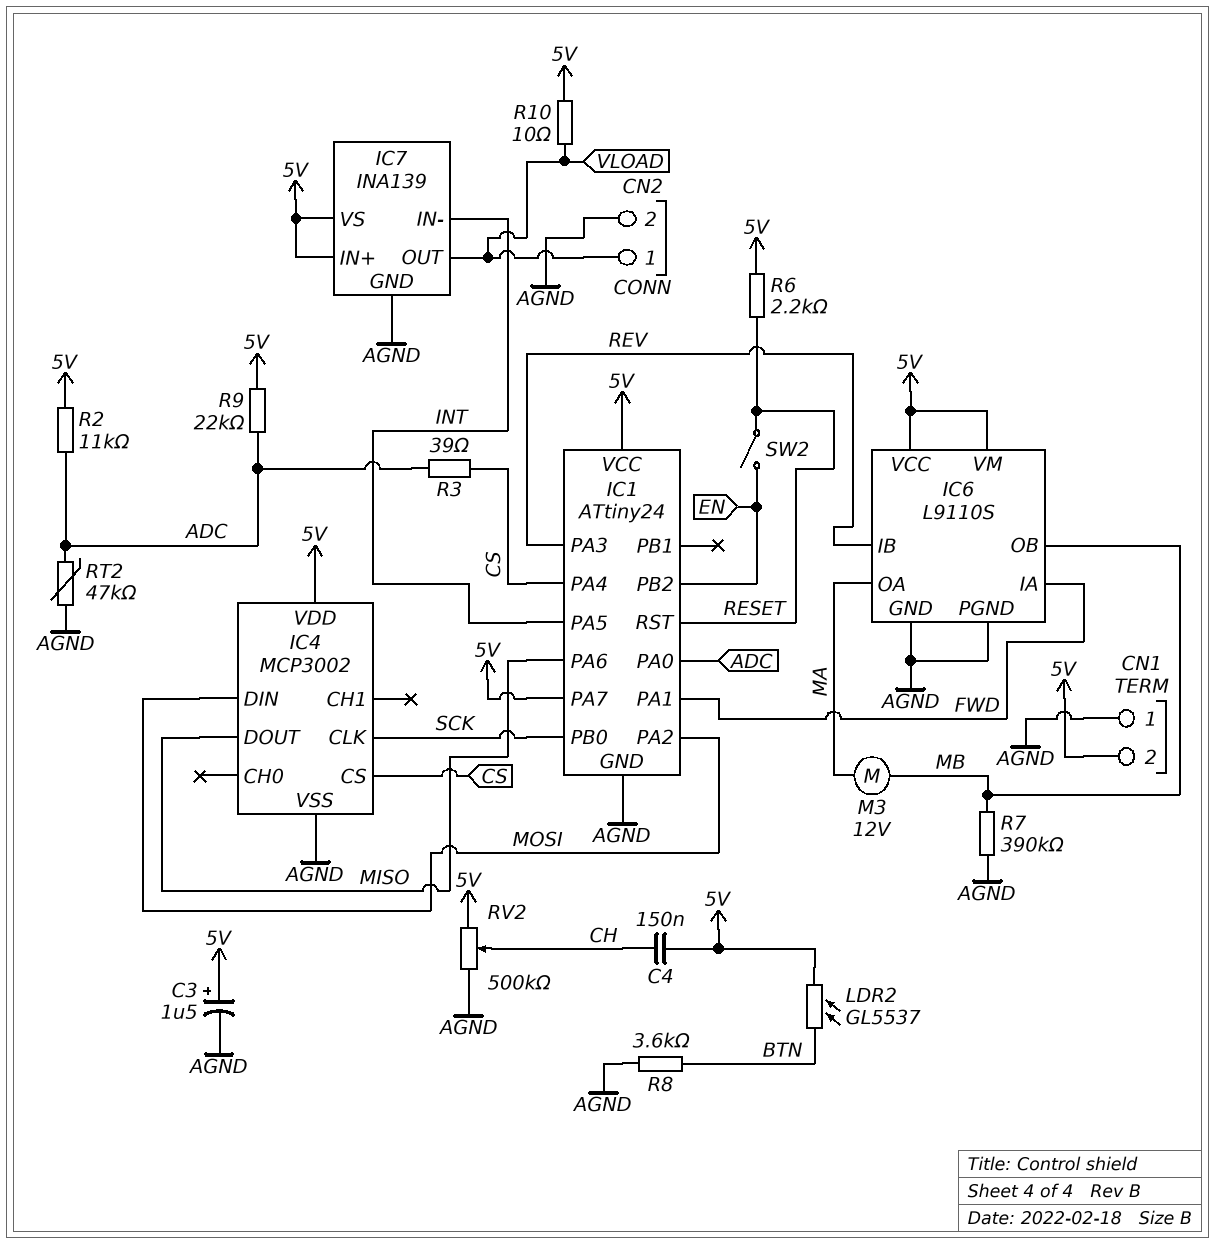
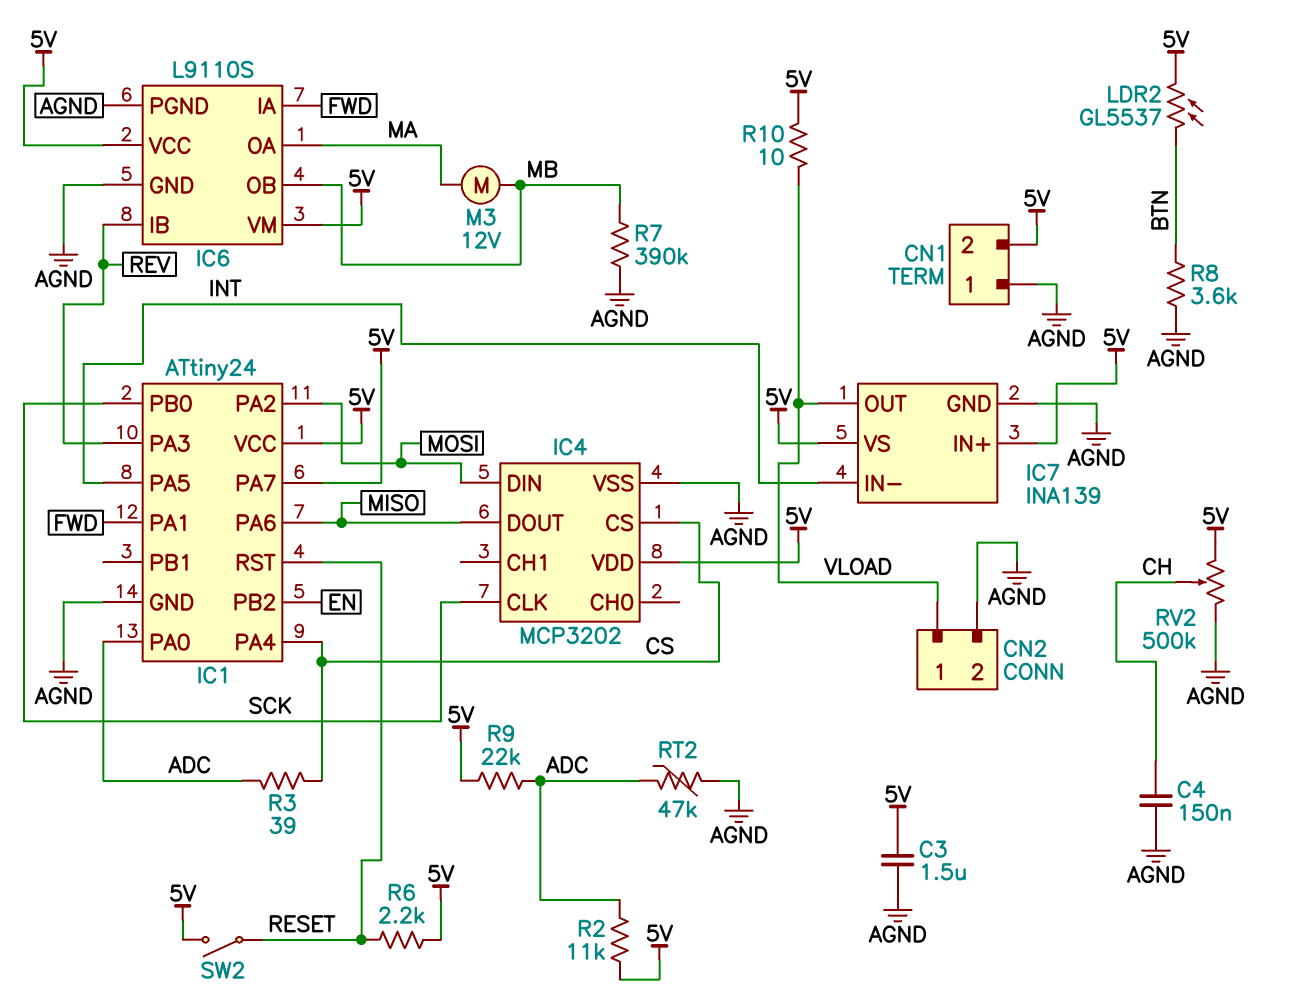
C3: 1.5uF (plus 5V, minus AGND) -> 1.5uF (5V, AGND)
C4: 150nF (5V, CH) -> 150nF (AGND, CH)
IC4: MCP3002 -> MCP3202
SW2: switch (EN, RESET) -> switch (5V, RESET)

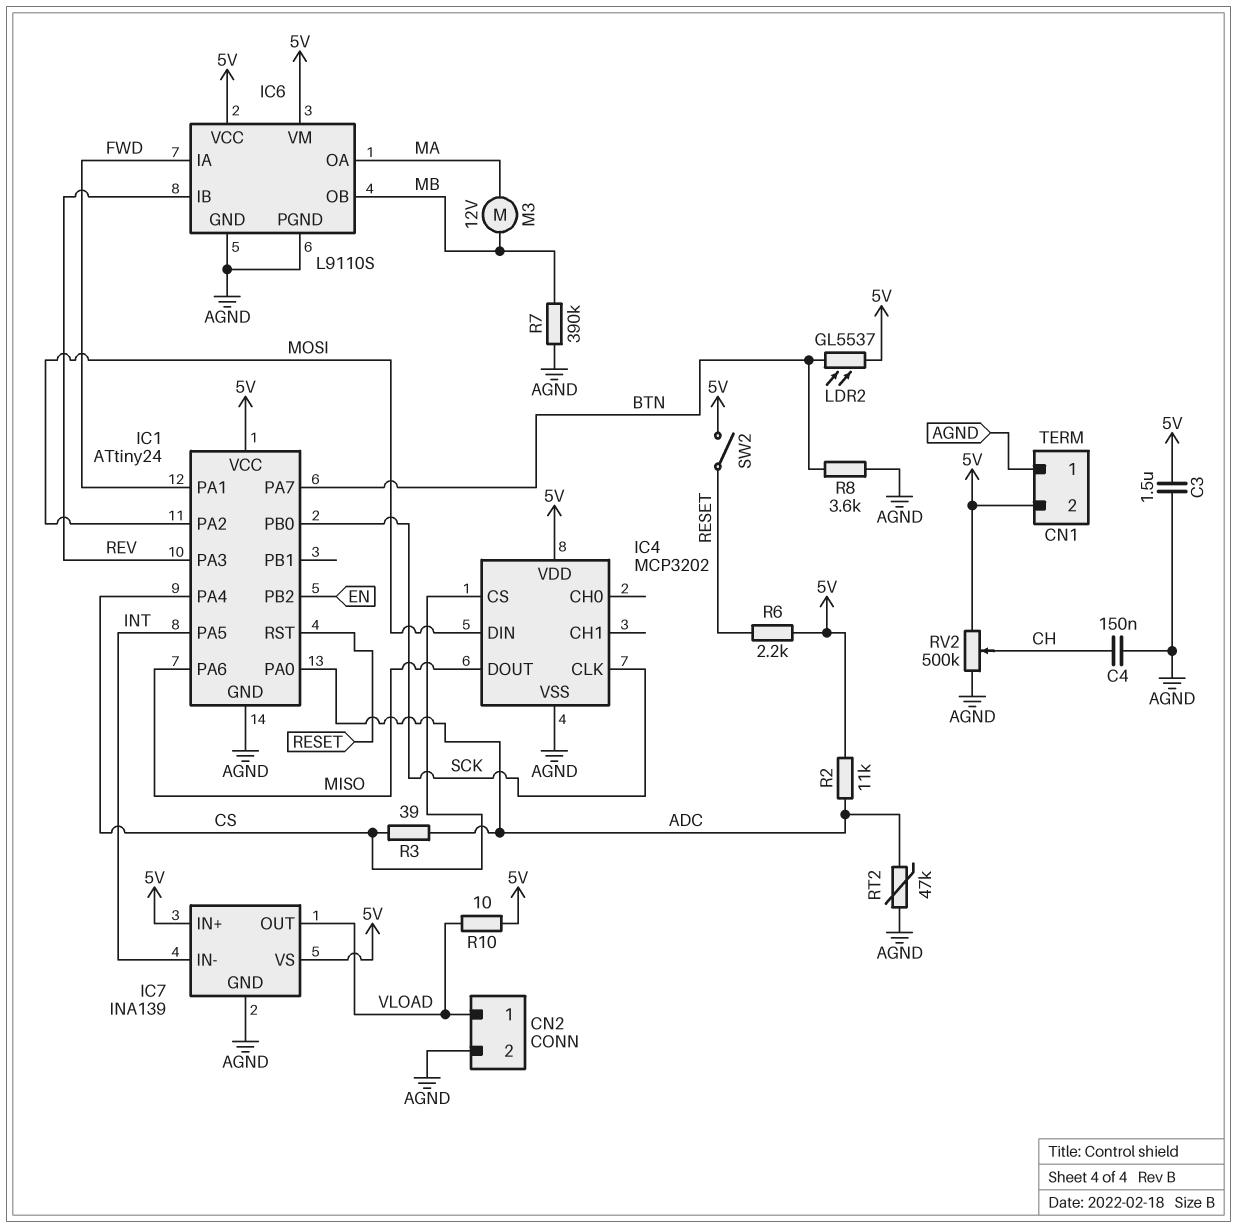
IC1 pin PA7: 5V -> BTN
R9: 22k (5V, ADC) -> none

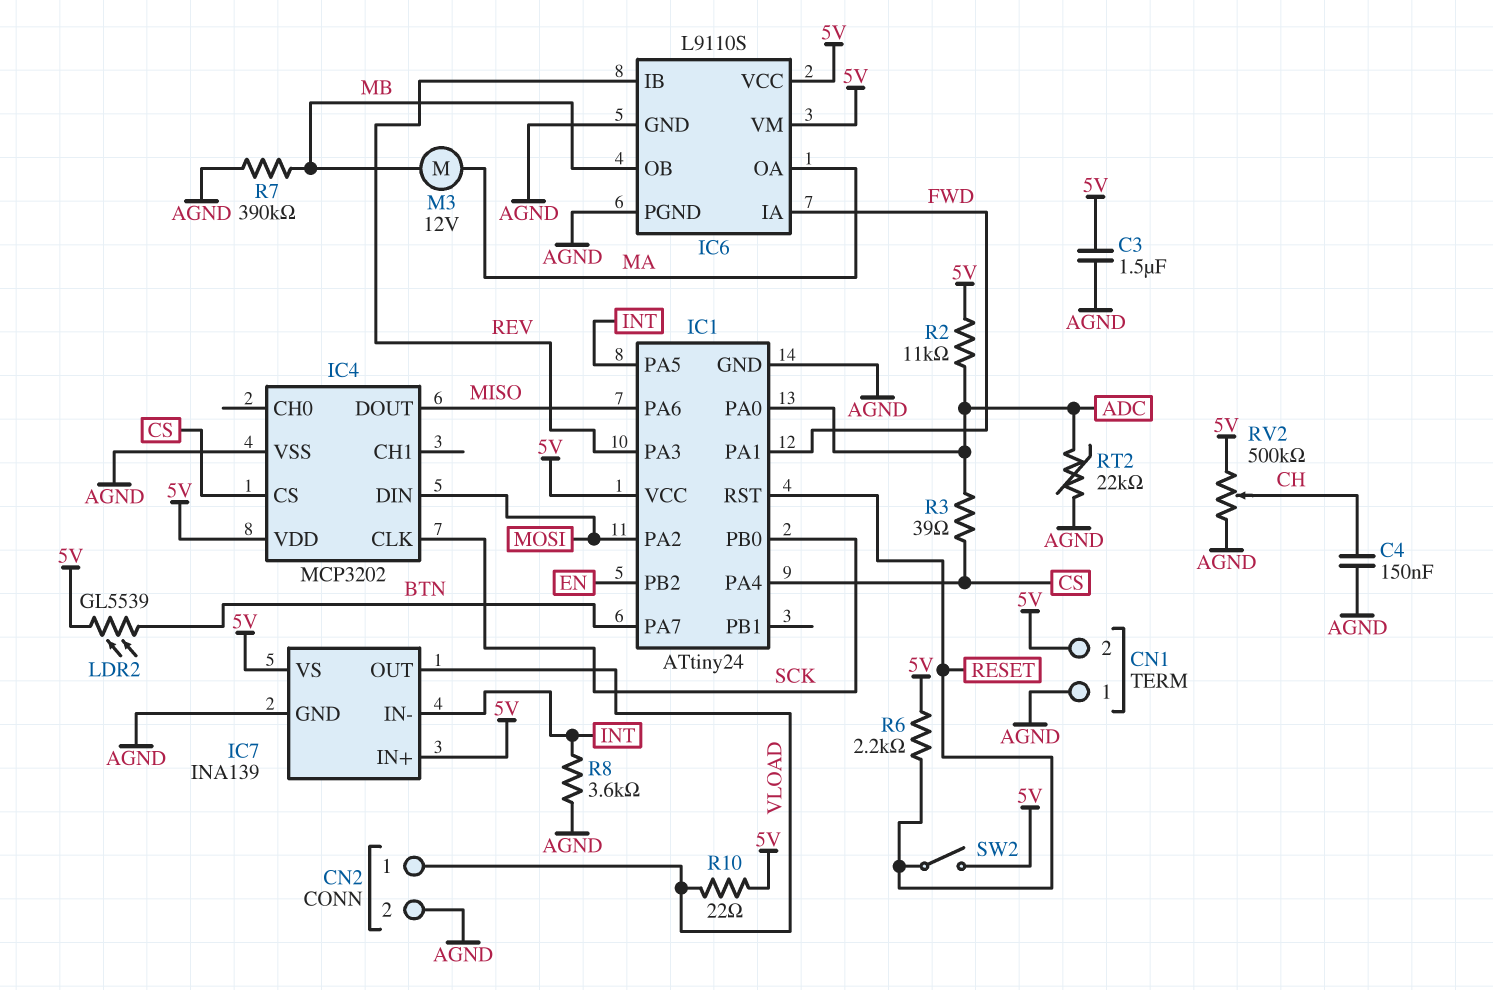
LDR2: GL5537 (5V, BTN) -> GL5539 (5V, BTN)
R8: 3.6k (AGND, BTN) -> 3.6k (AGND, INT)
R10: 10 (5V, VLOAD) -> 22 (5V, VLOAD)
RT2: 47k (ADC, AGND) -> 22k (ADC, AGND)

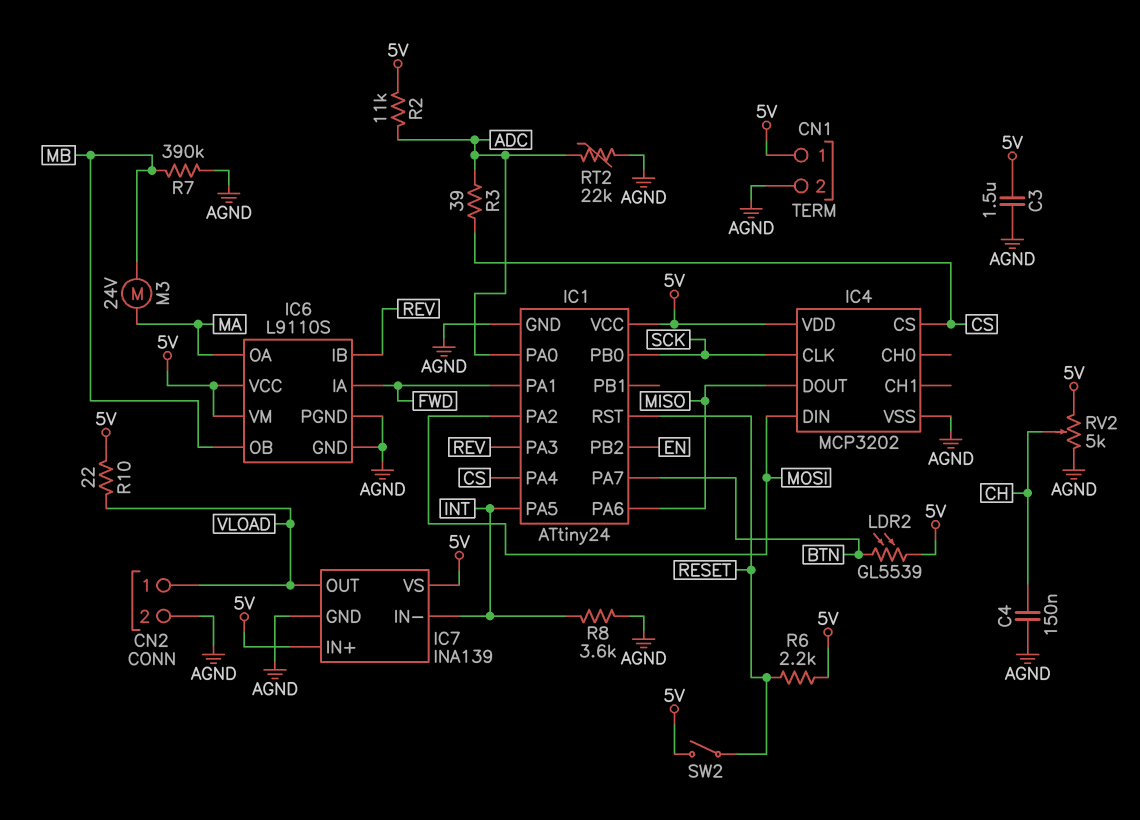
CN1 pin 1: AGND -> 5V
CN1 pin 2: 5V -> AGND
M3: motor 12V (MA, MB) -> motor 24V (MA, MB)
RV2: 500k (5V, AGND, wiper CH) -> 5k (5V, AGND, wiper CH)

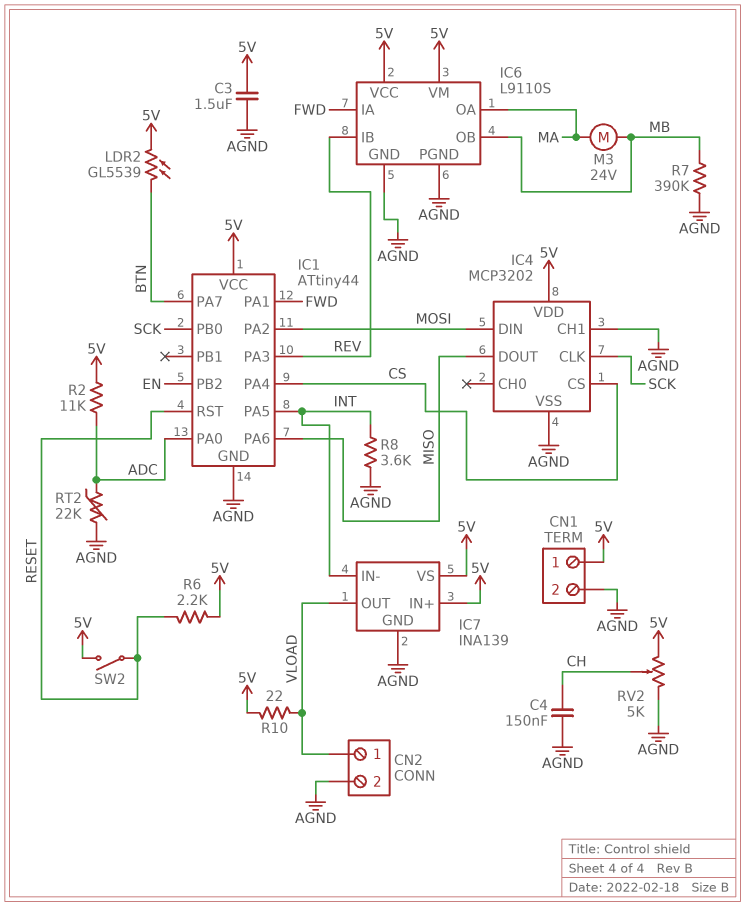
IC1: ATtiny24 -> ATtiny44
IC4 pin CH1: none -> AGND
R3: 39 (ADC, CS) -> none

